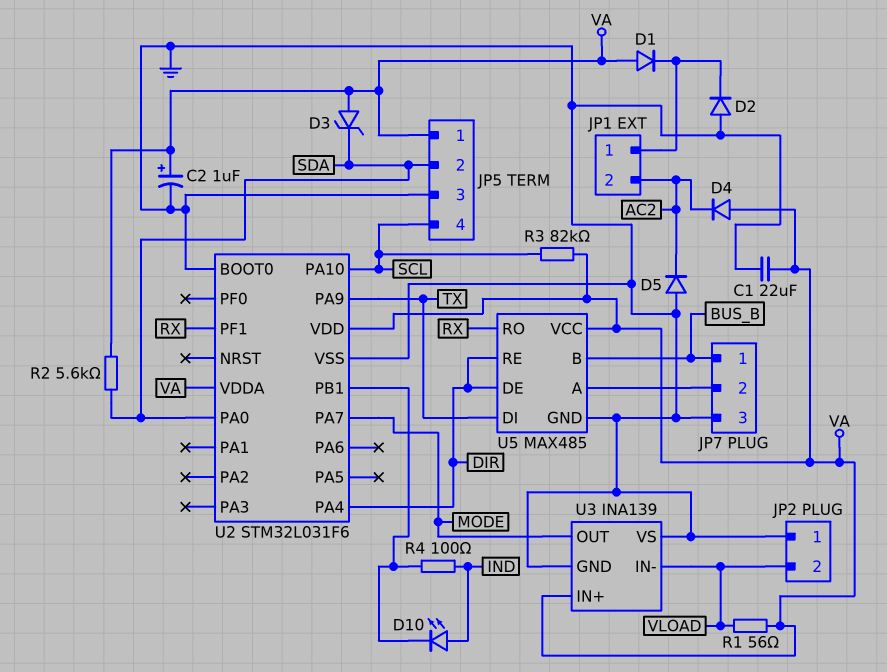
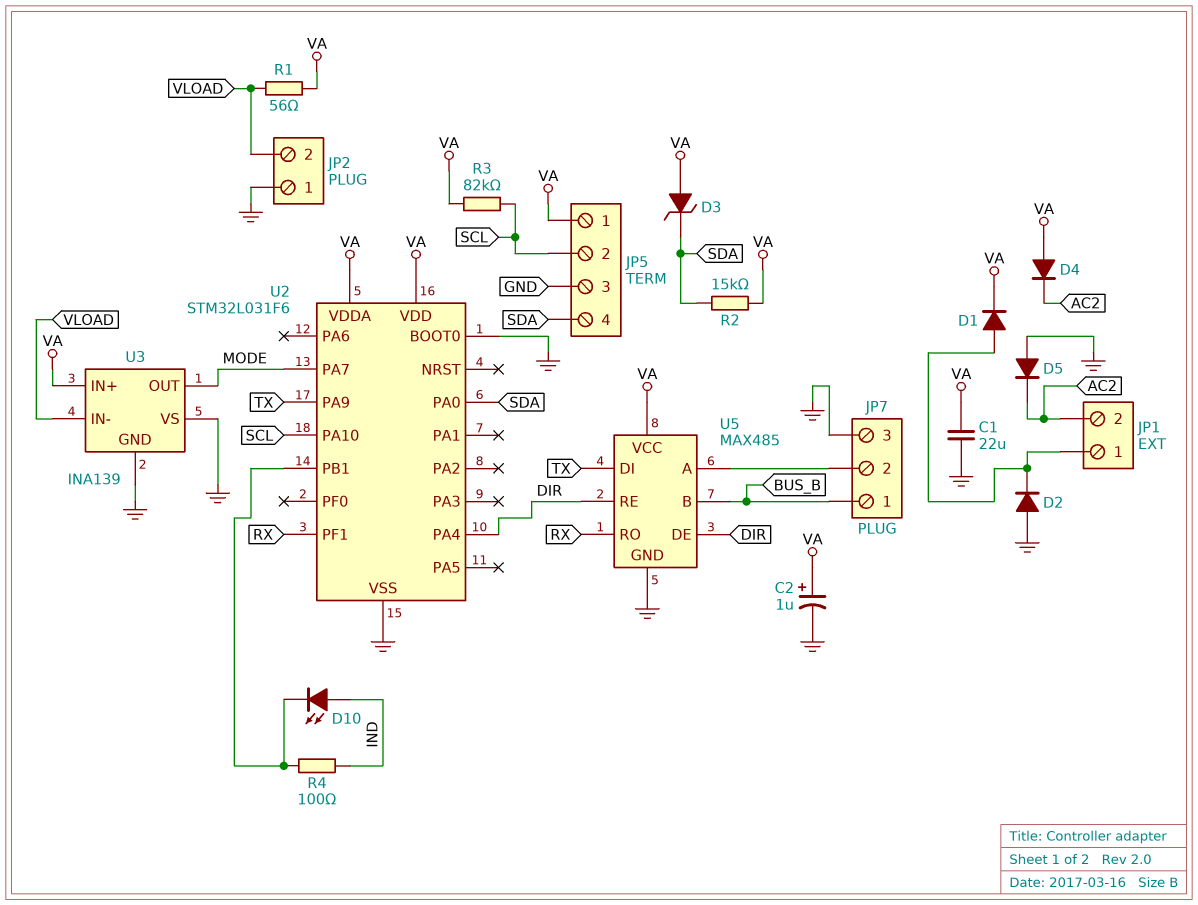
D1: diode (A VA, K JP1/1) -> diode (A JP1/1, K VA)
JP5 pin 2: SDA -> SCL
JP5 pin 4: SCL -> SDA
R2: 5.6k (SDA, VA) -> 15k (SDA, VA)

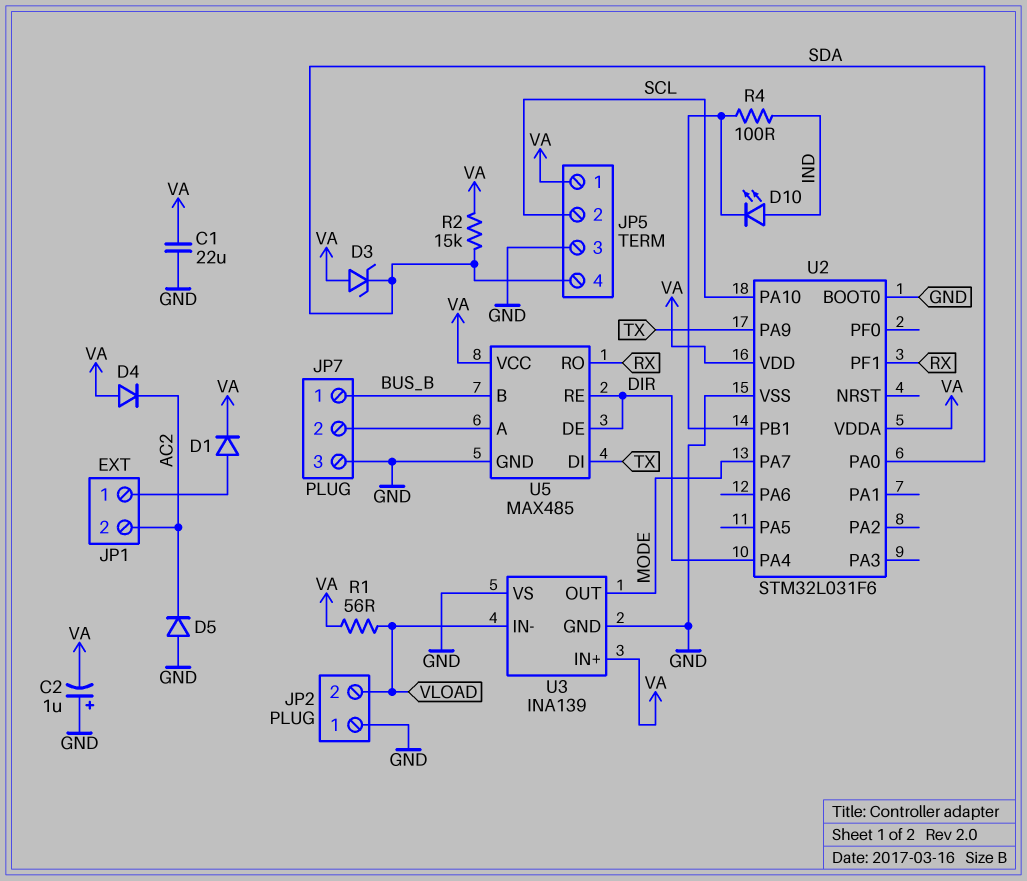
C2: 1uF (plus VA, minus GND) -> 1uF (plus GND, minus VA)
D2: diode (A GND, K JP1/1) -> none
R3: 82k (SCL, VA) -> none

